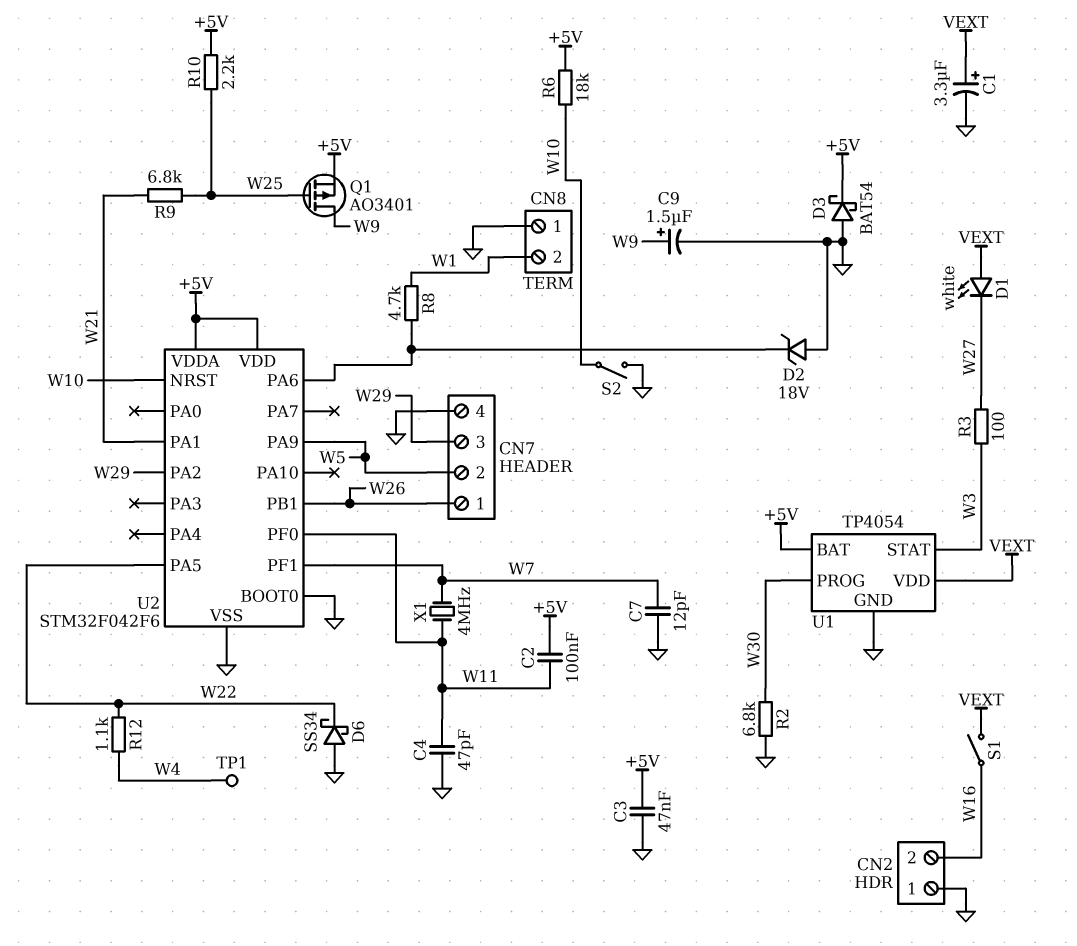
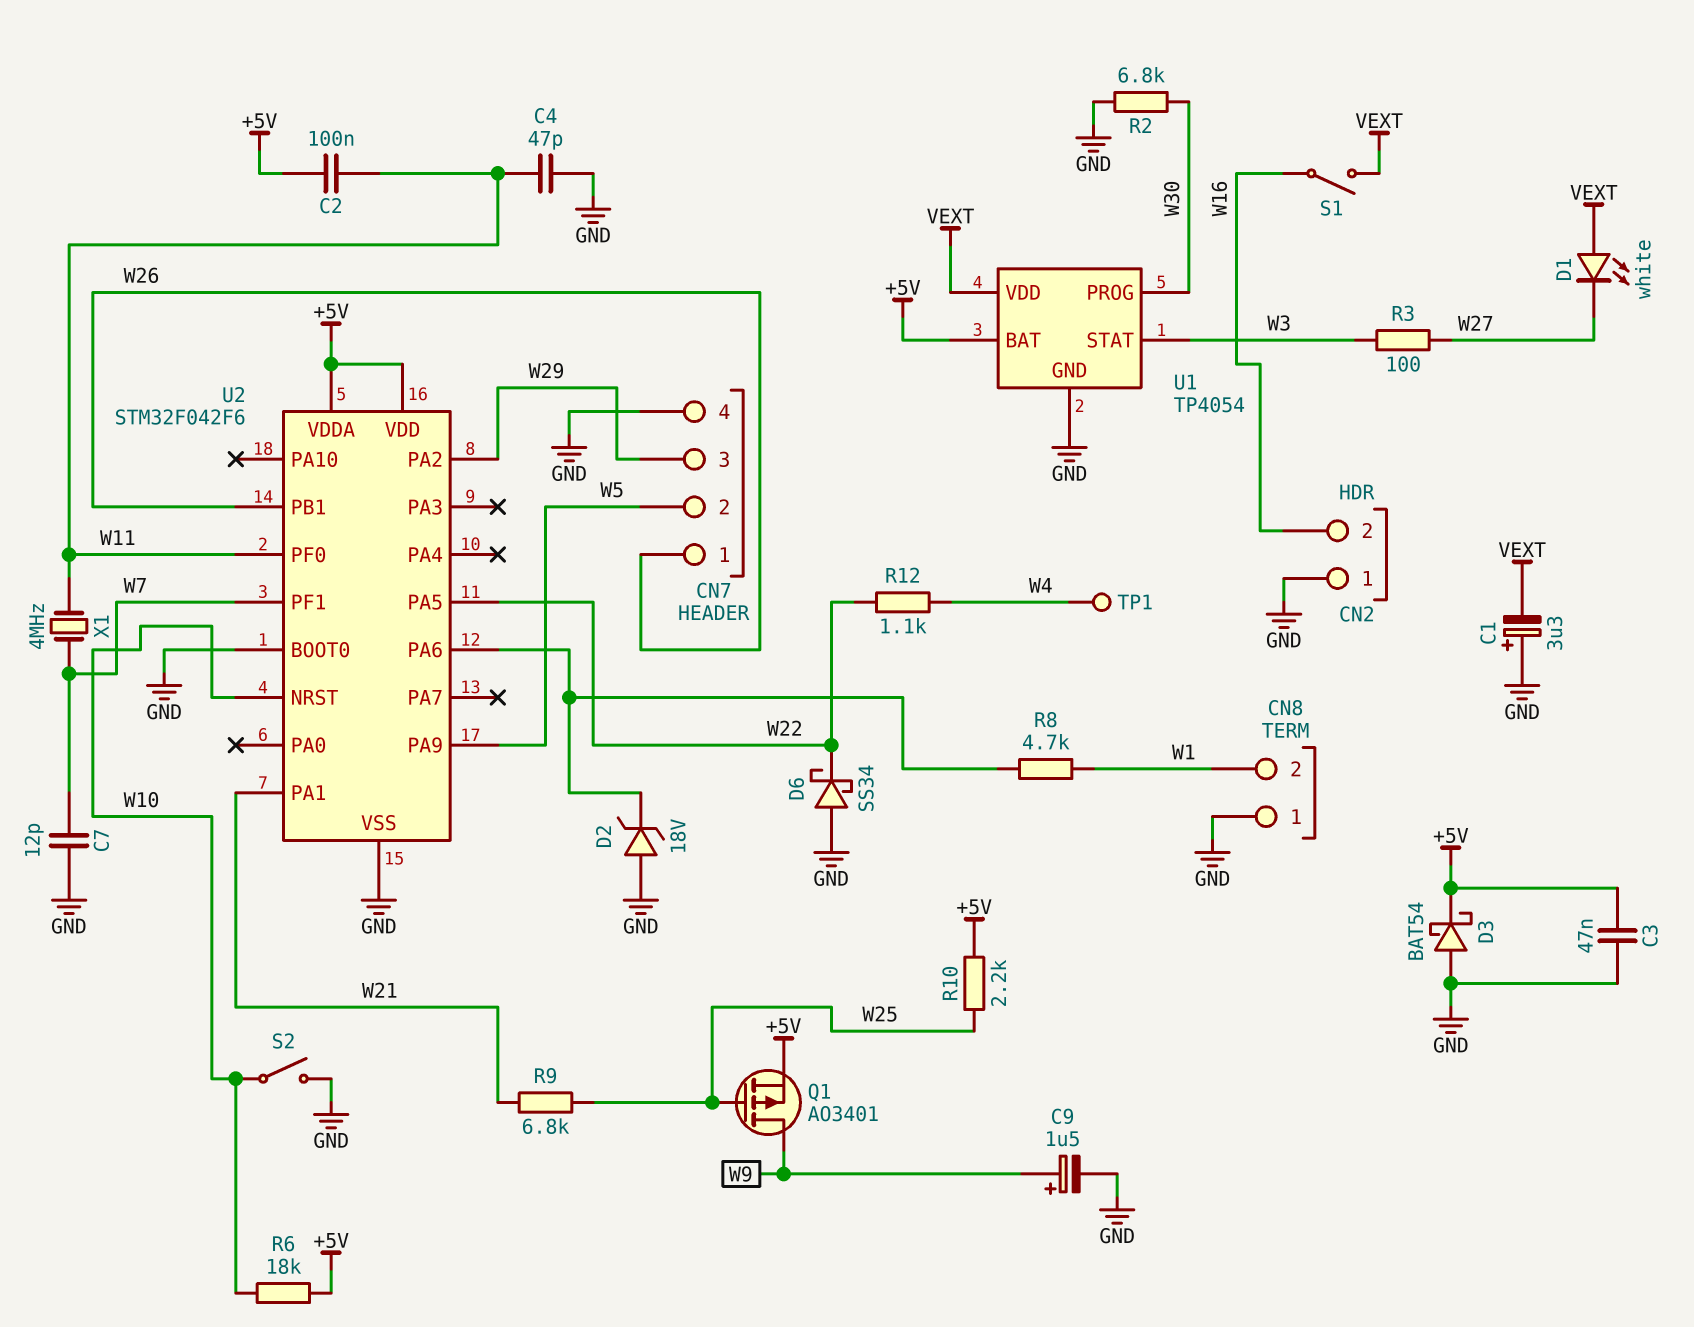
C1: 3.3uF (plus VEXT, minus GND) -> 3.3uF (plus GND, minus VEXT)

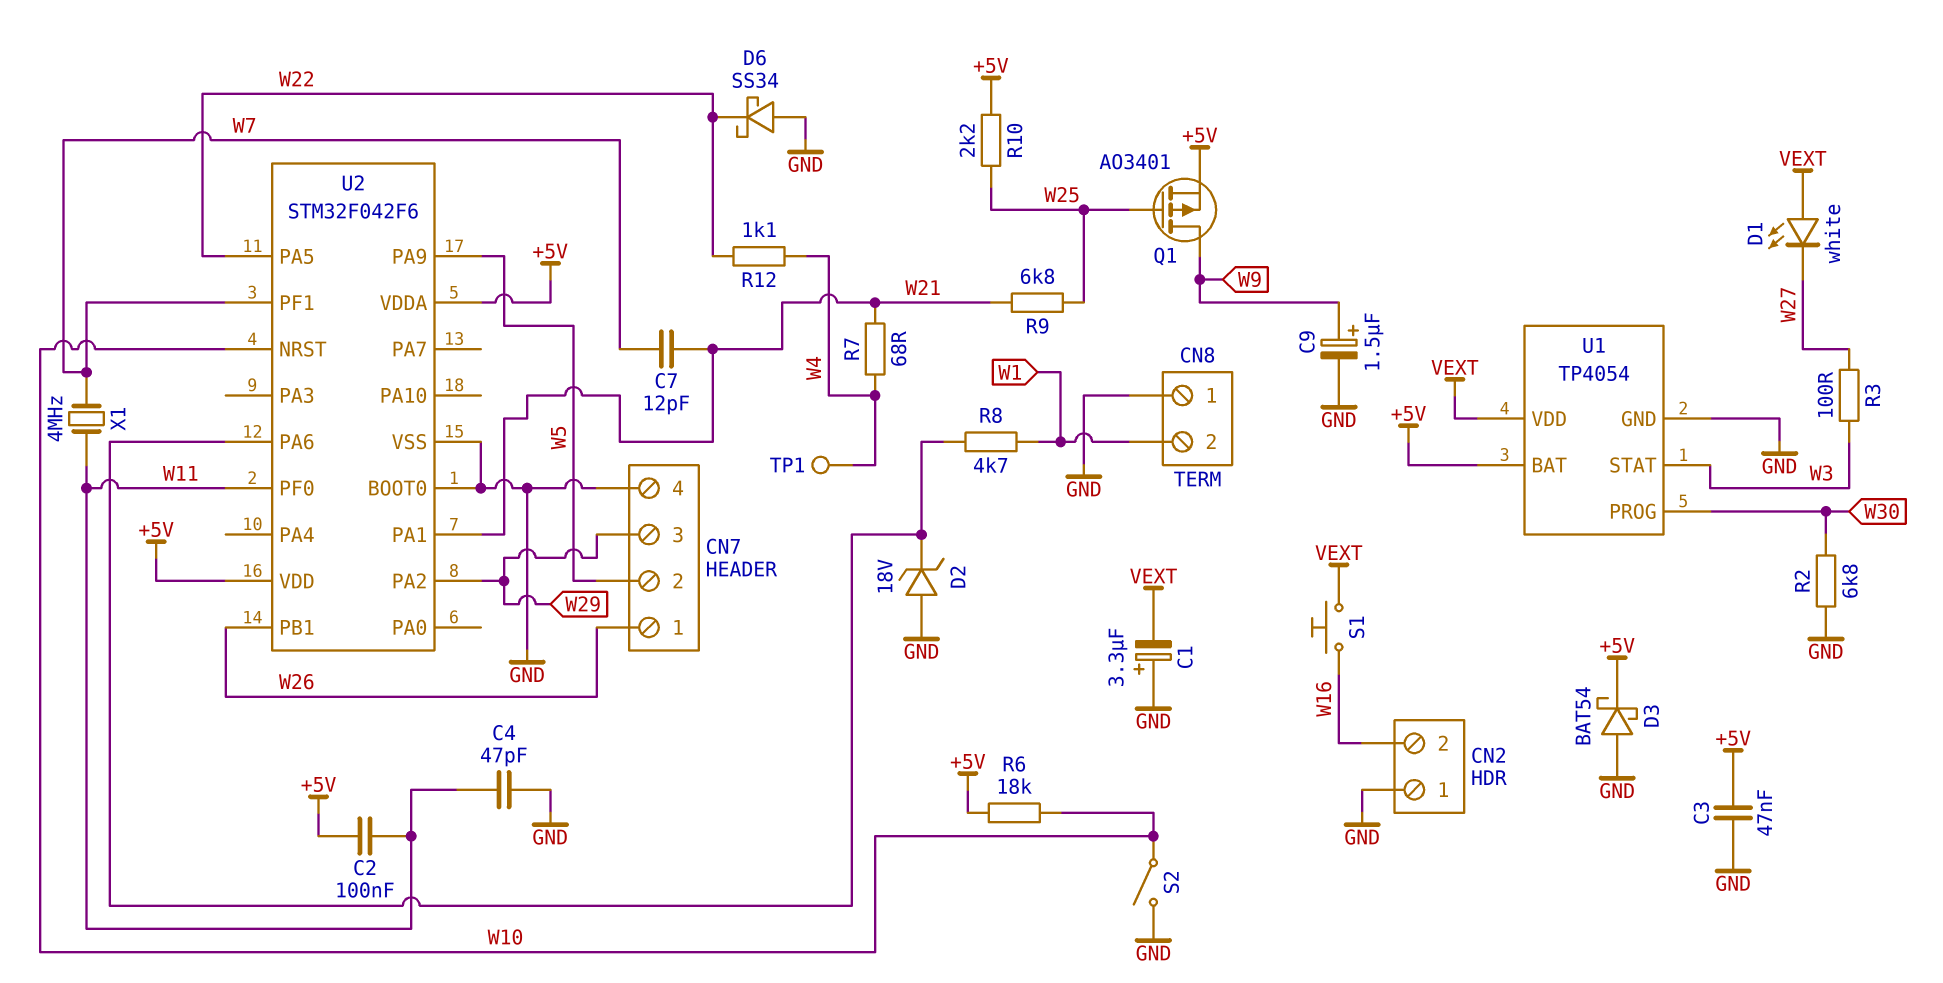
C7: 12pF (GND, W7) -> 12pF (W7, W21)
R7: none -> 68 (W4, W21)
S1: switch (VEXT, W16) -> button (VEXT, W16)

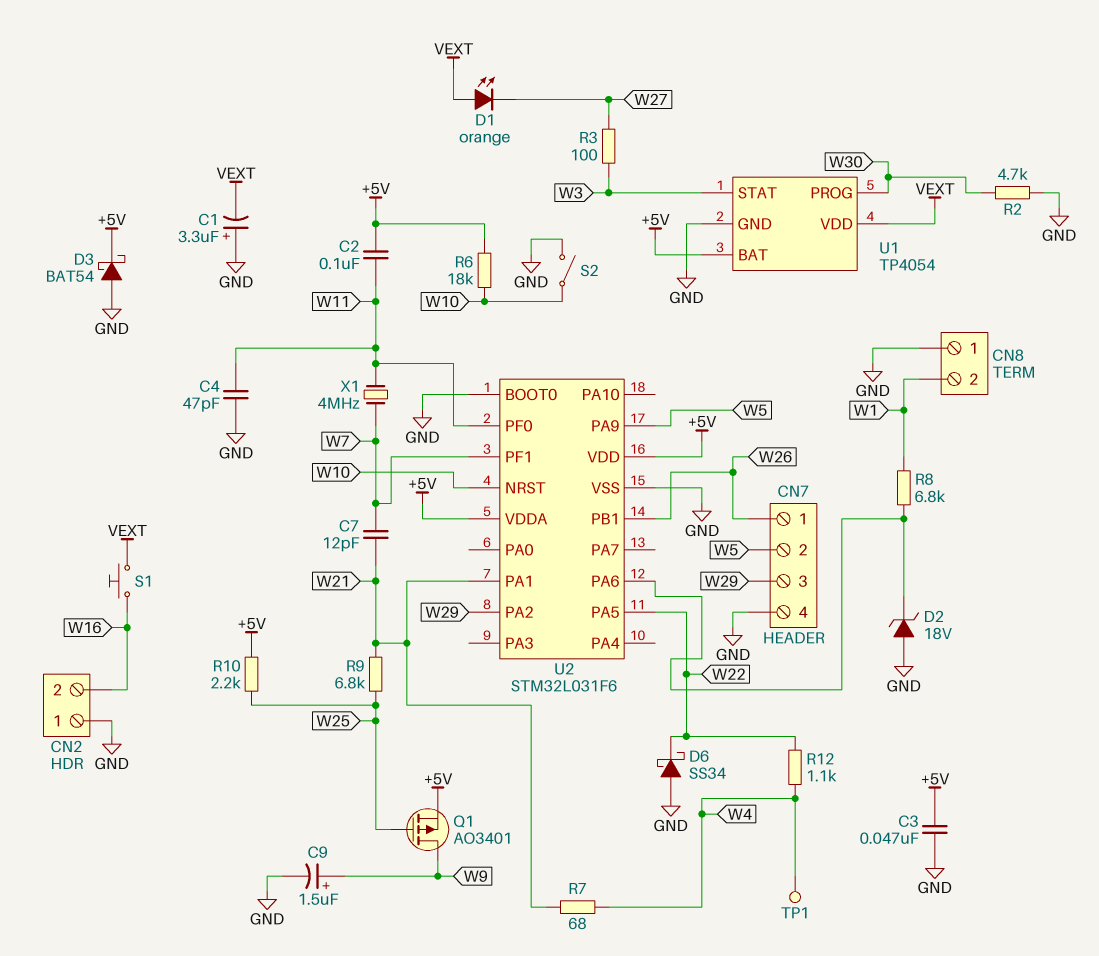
D1: LED white (A VEXT, K W27) -> LED orange (A VEXT, K W27)
R2: 6.8k (GND, W30) -> 4.7k (GND, W30)
R8: 4.7k (U2/PA6, W1) -> 6.8k (U2/PA6, W1)
U2: STM32F042F6 -> STM32L031F6

